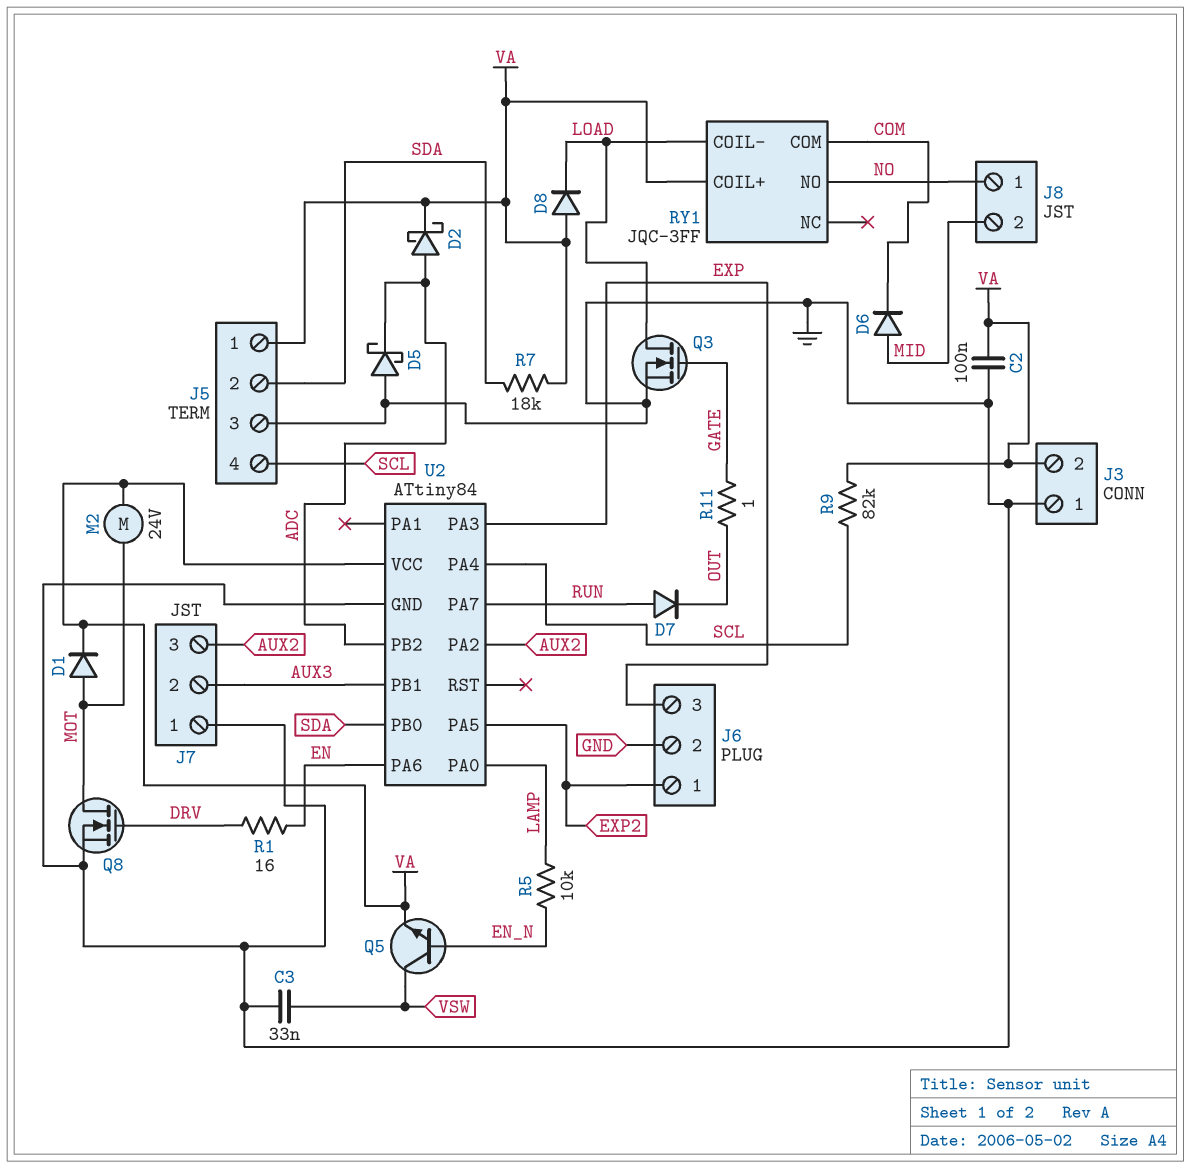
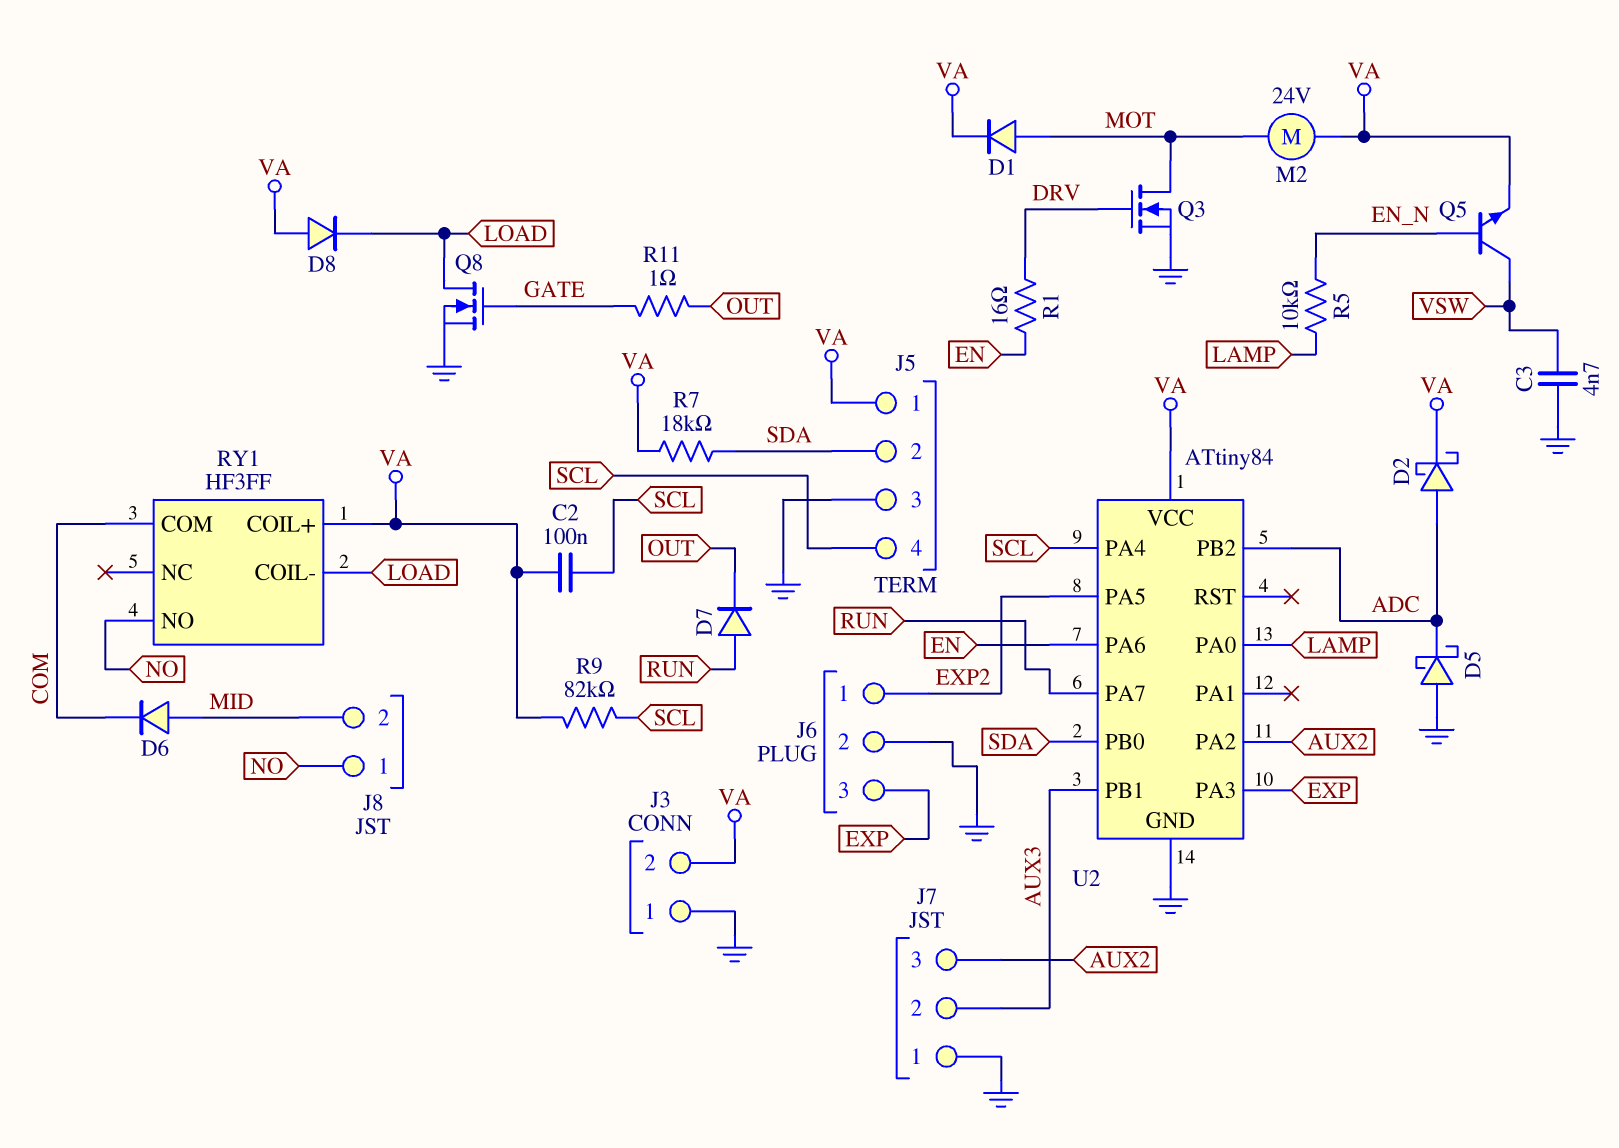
C2: 100nF (GND, VA) -> 100nF (SCL, VA)
C3: 33nF (GND, VSW) -> 4.7nF (GND, VSW)
Q3: NMOS (G GATE, D LOAD, S GND) -> NMOS (G DRV, D MOT, S GND)
Q8: NMOS (G DRV, D MOT, S GND) -> NMOS (G GATE, D LOAD, S GND)
RY1: JQC-3FF -> HF3FF

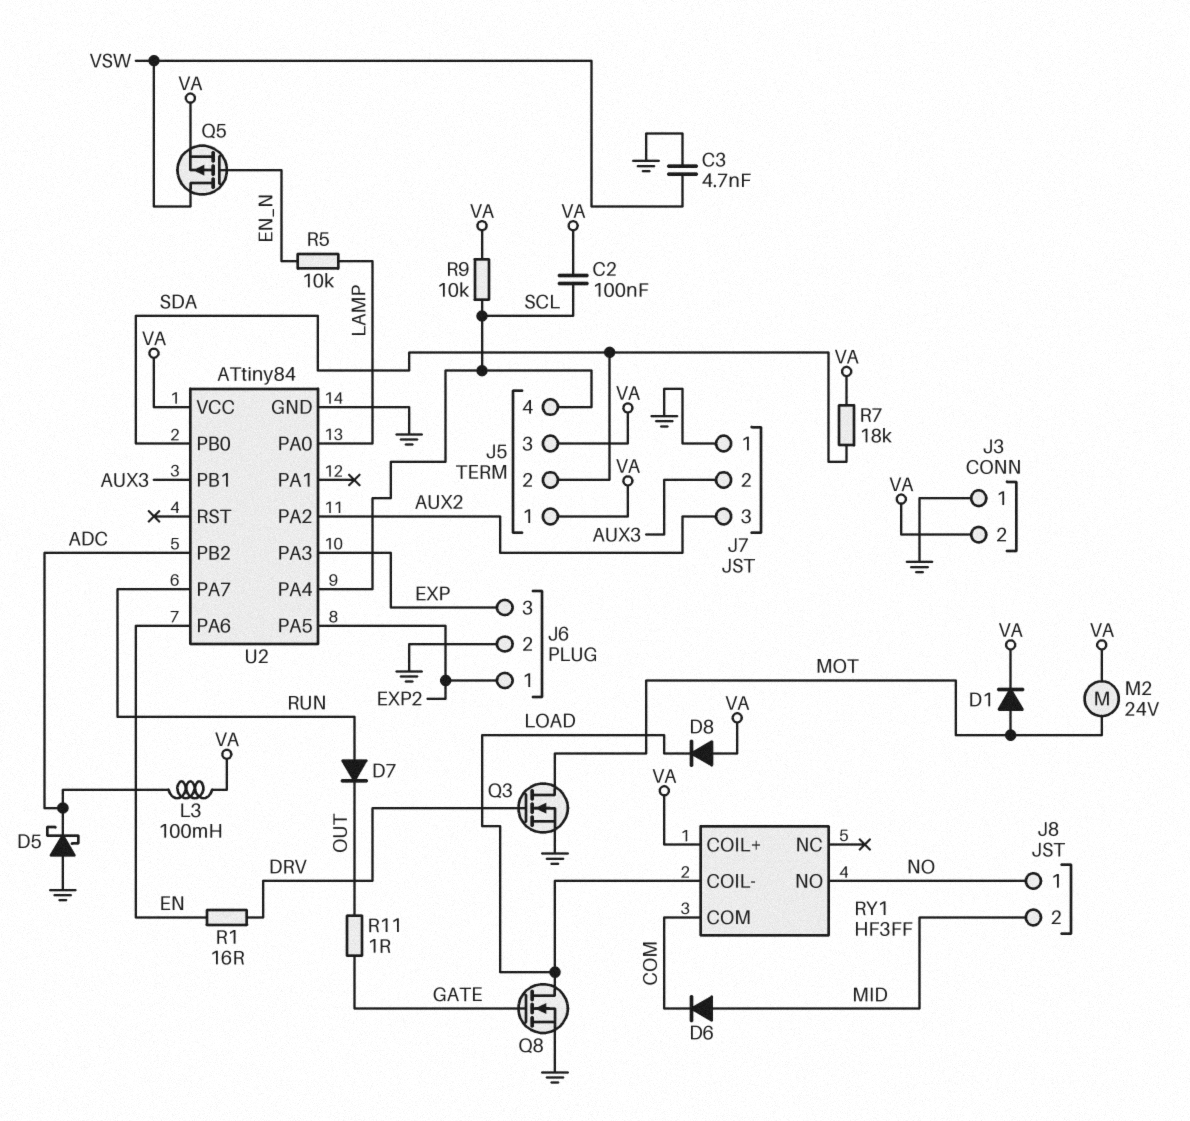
D2: schottky (A ADC, K VA) -> none
J5 pin 3: GND -> VA
L3: none -> 100mH (ADC, VA)
Q5: NPN (B EN_N, C VSW, E VA) -> PMOS (G EN_N, D VSW, S VA)
R9: 82k (SCL, VA) -> 10k (SCL, VA)

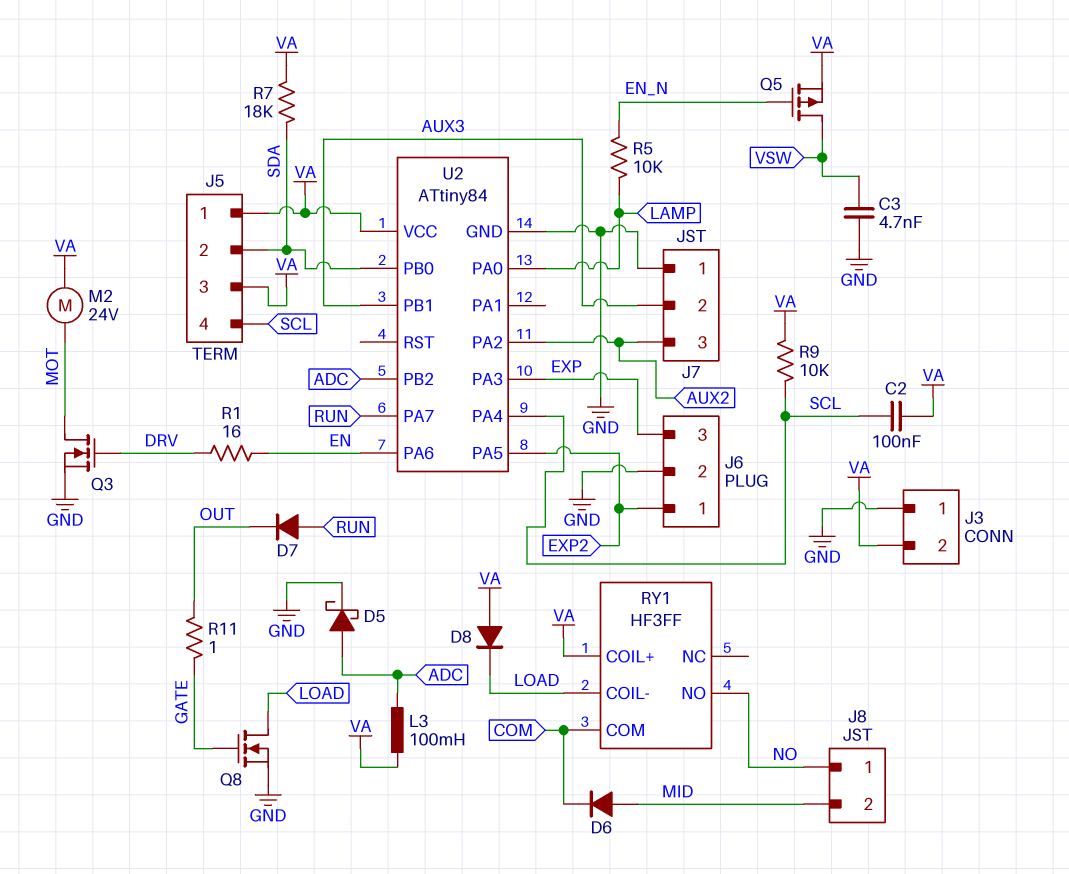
D1: diode (A MOT, K VA) -> none
D5: schottky (A GND, K ADC) -> schottky (A ADC, K GND)

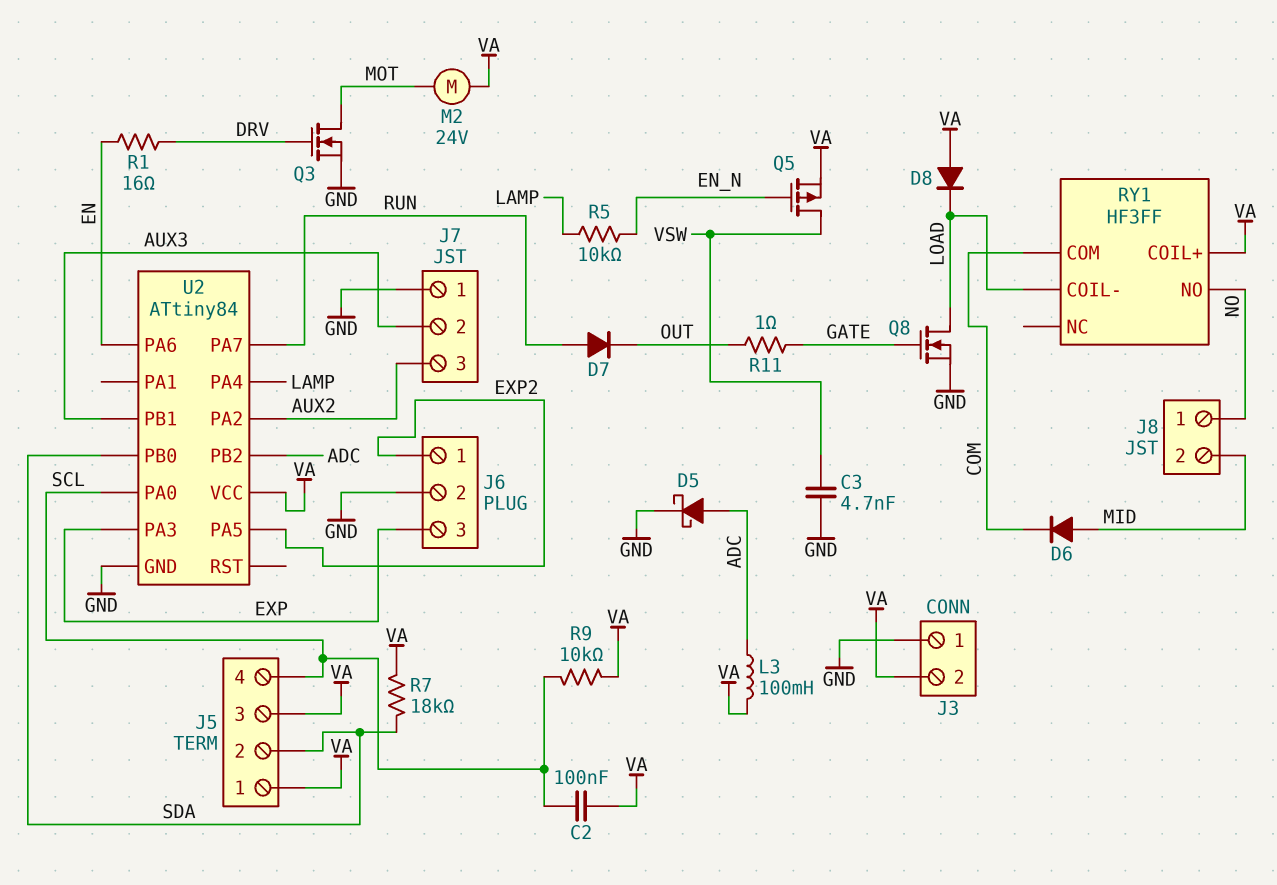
U2 pin PA0: LAMP -> SCL
U2 pin PA4: SCL -> LAMP

